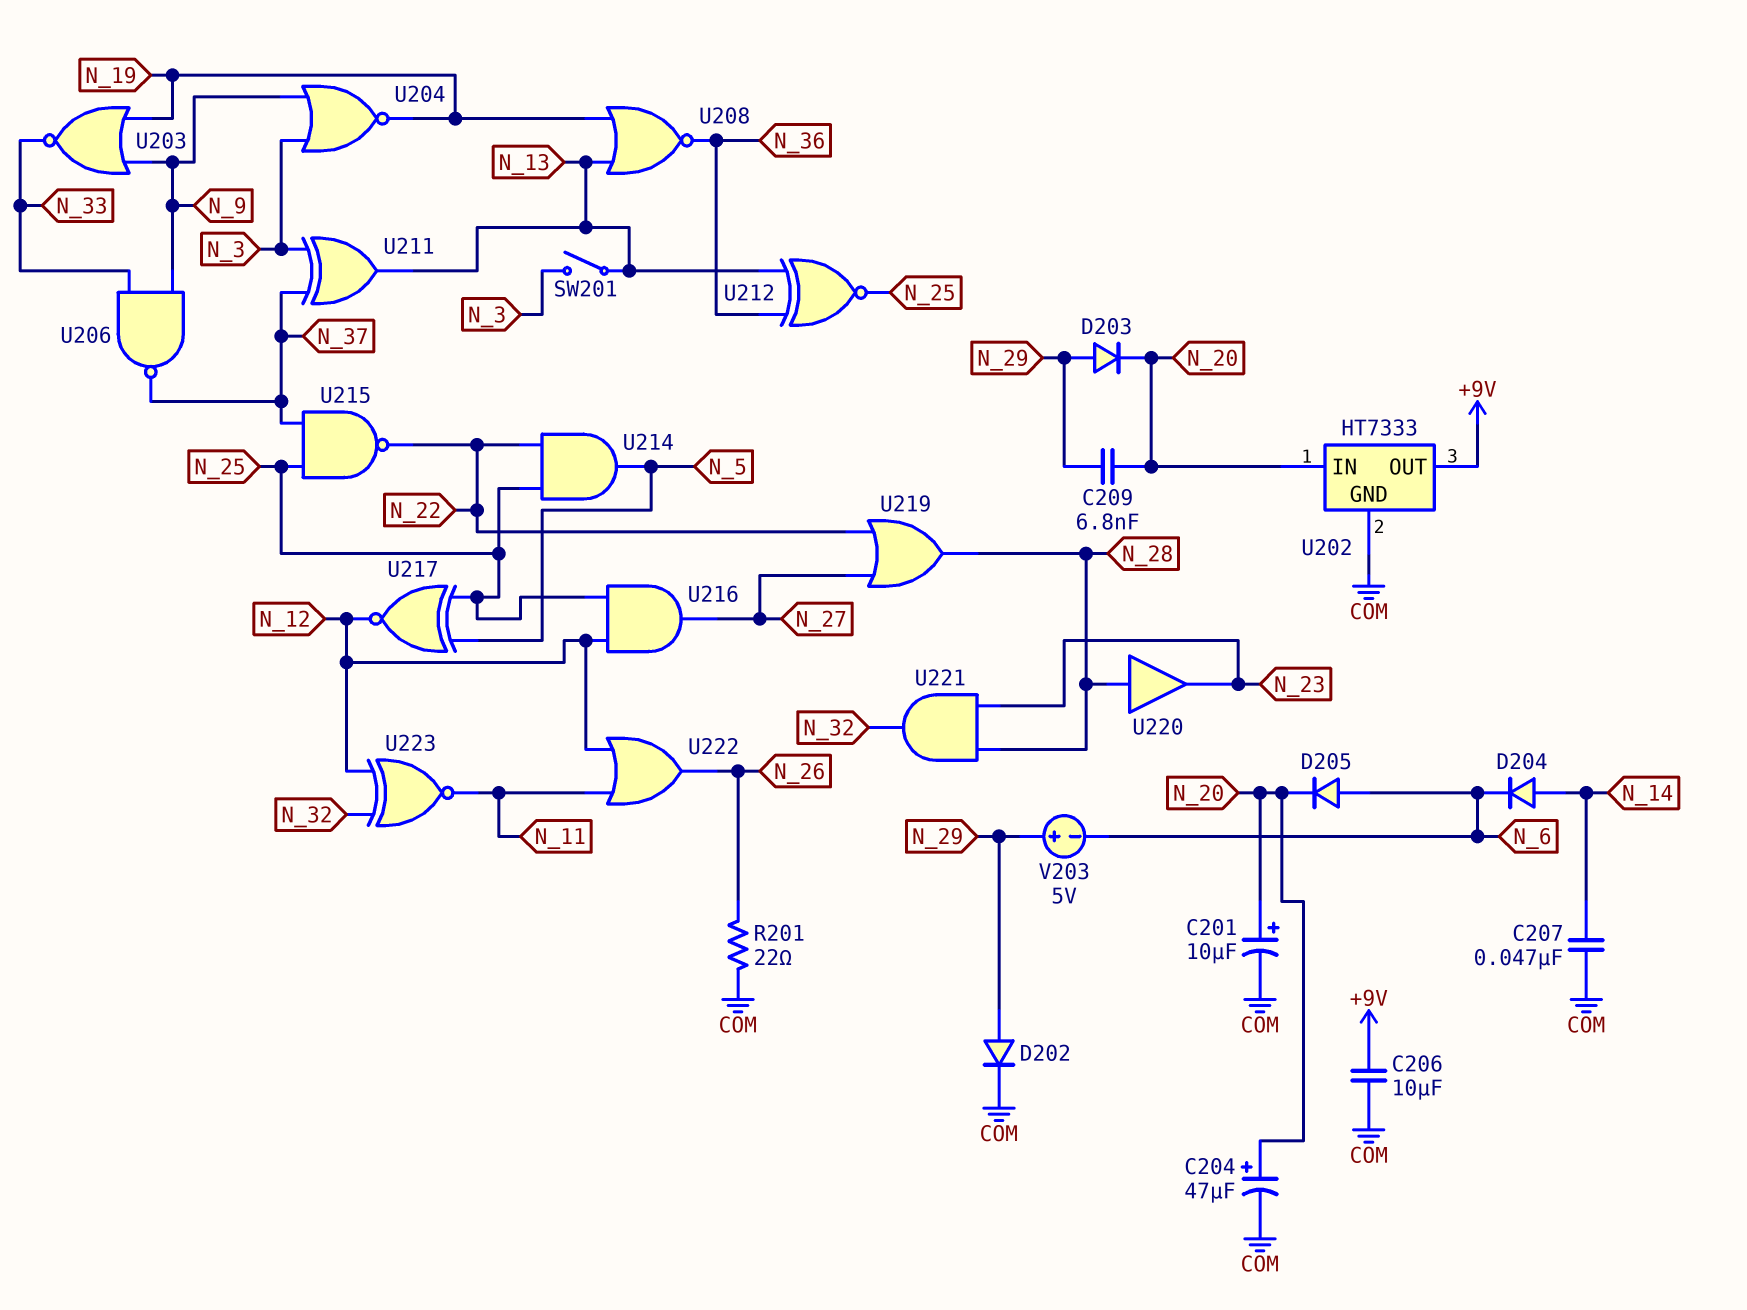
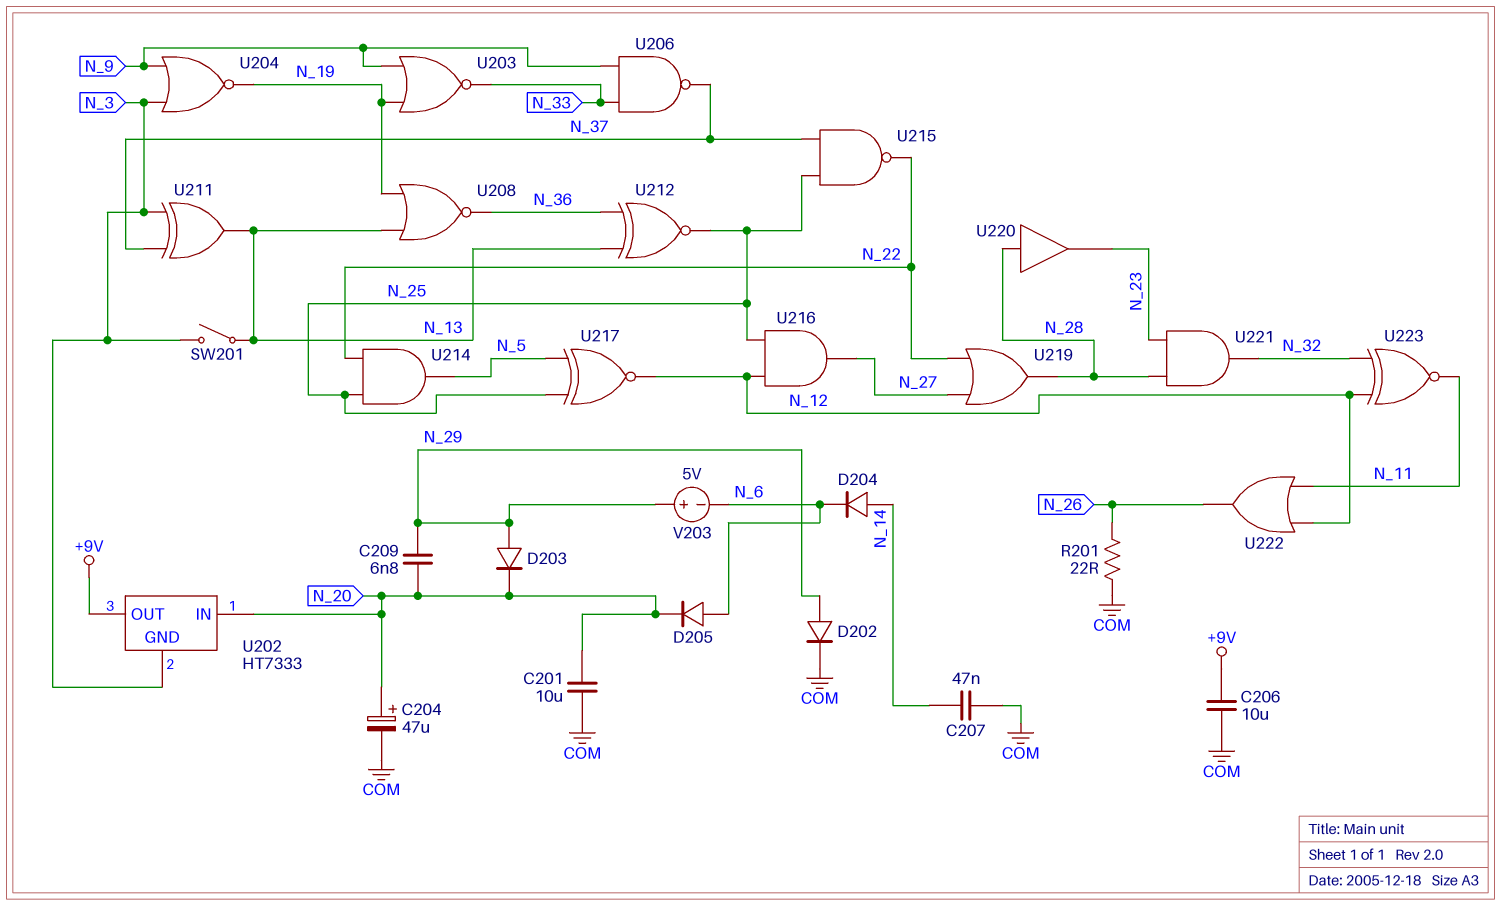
C201: 10uF (plus N_20, minus COM) -> 10uF (COM, N_20)
U202 pin GND: COM -> N_3

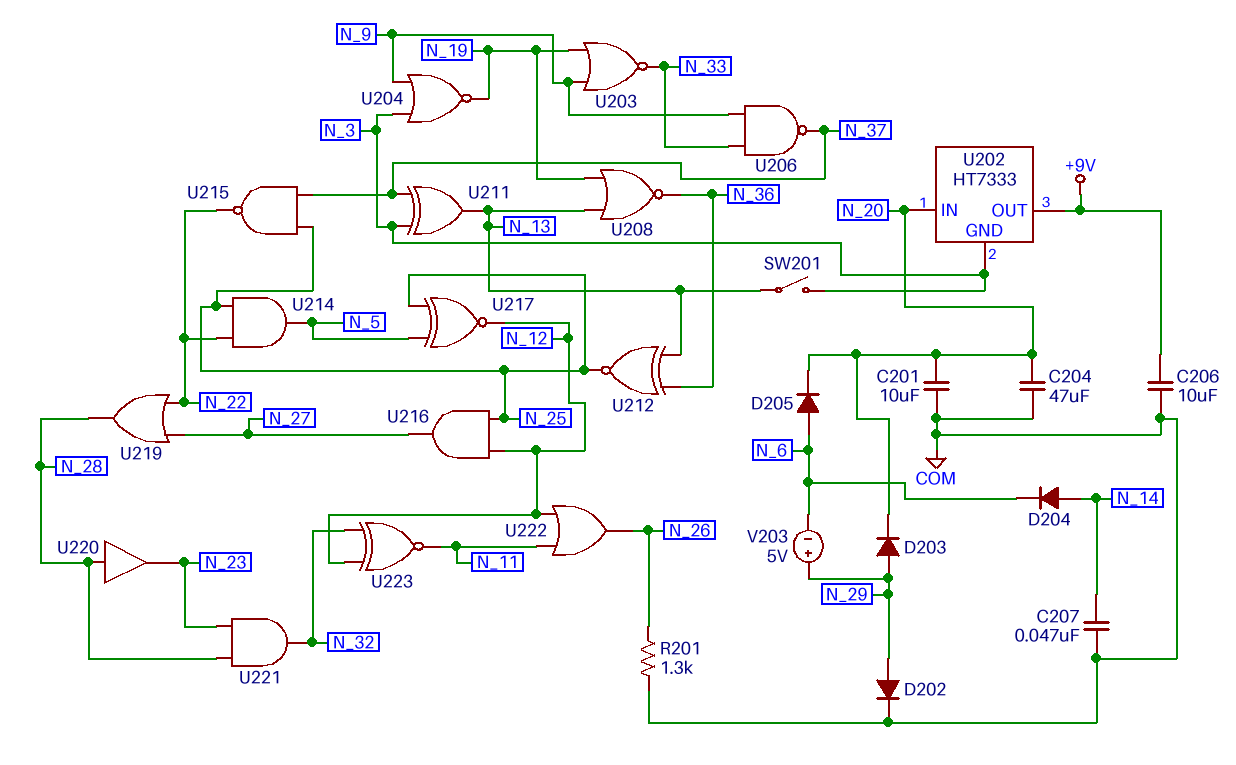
C204: 47uF (plus N_20, minus COM) -> 47uF (COM, N_20)
C209: 6.8nF (N_20, N_29) -> none
R201: 22 (COM, N_26) -> 1.3k (COM, N_26)

